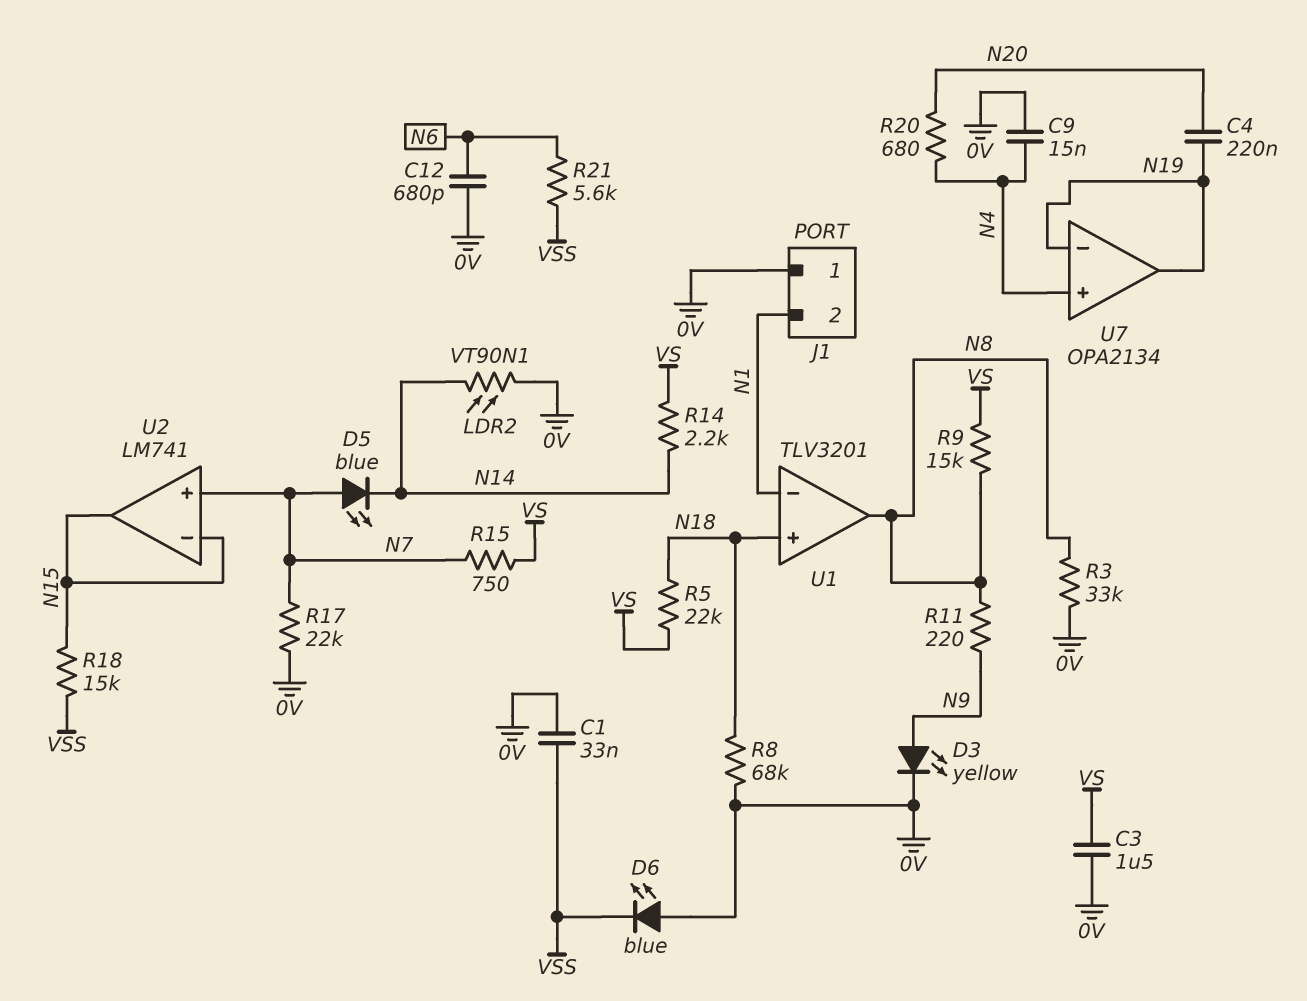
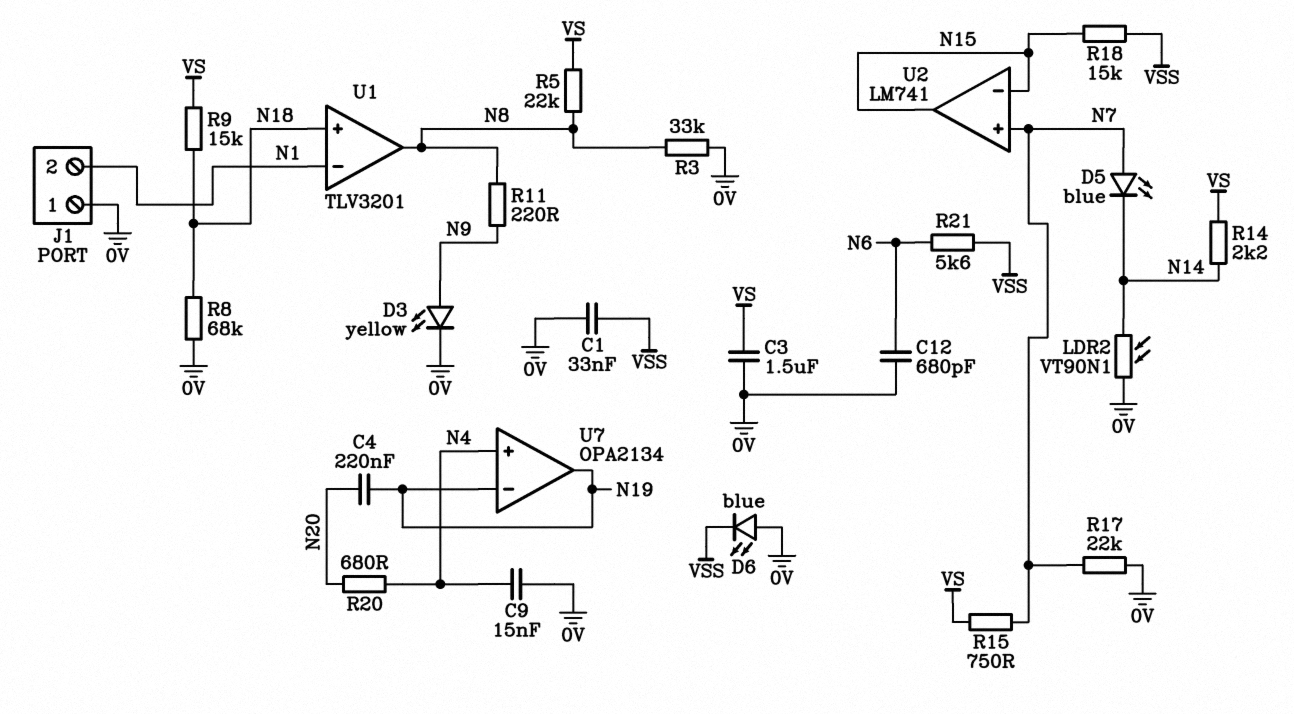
R5: 22k (N18, VS) -> 22k (N8, VS)
R9: 15k (N8, VS) -> 15k (N18, VS)

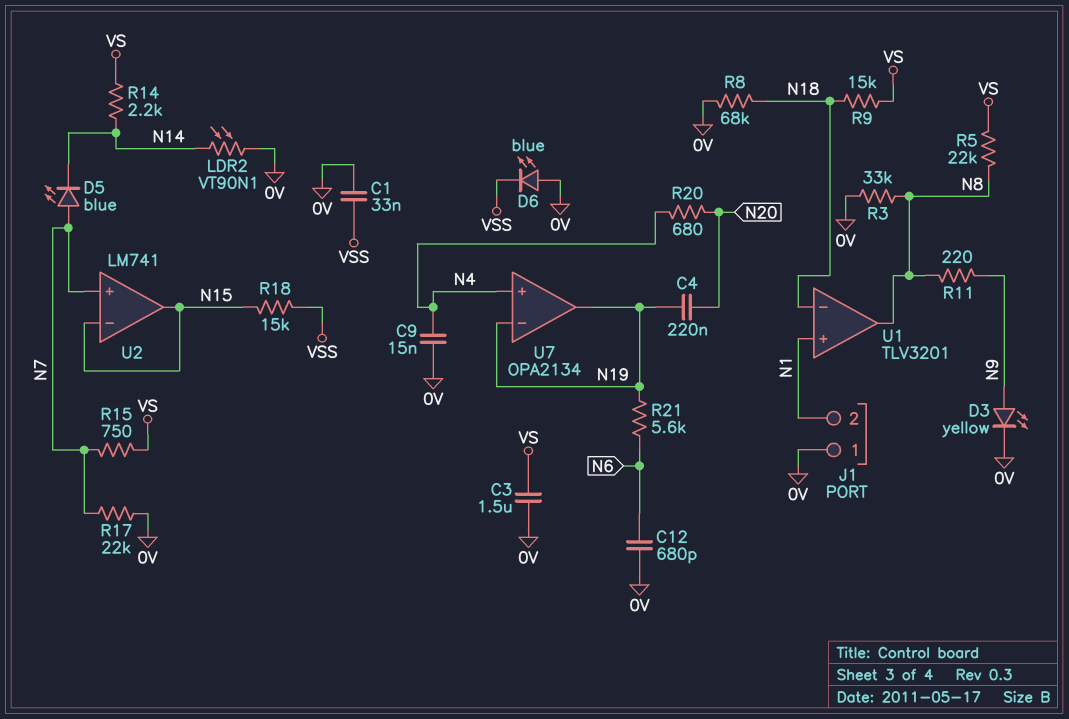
R21: 5.6k (N6, VSS) -> 5.6k (N6, N19)
U1 pin in+: N18 -> N1
U1 pin in-: N1 -> N18

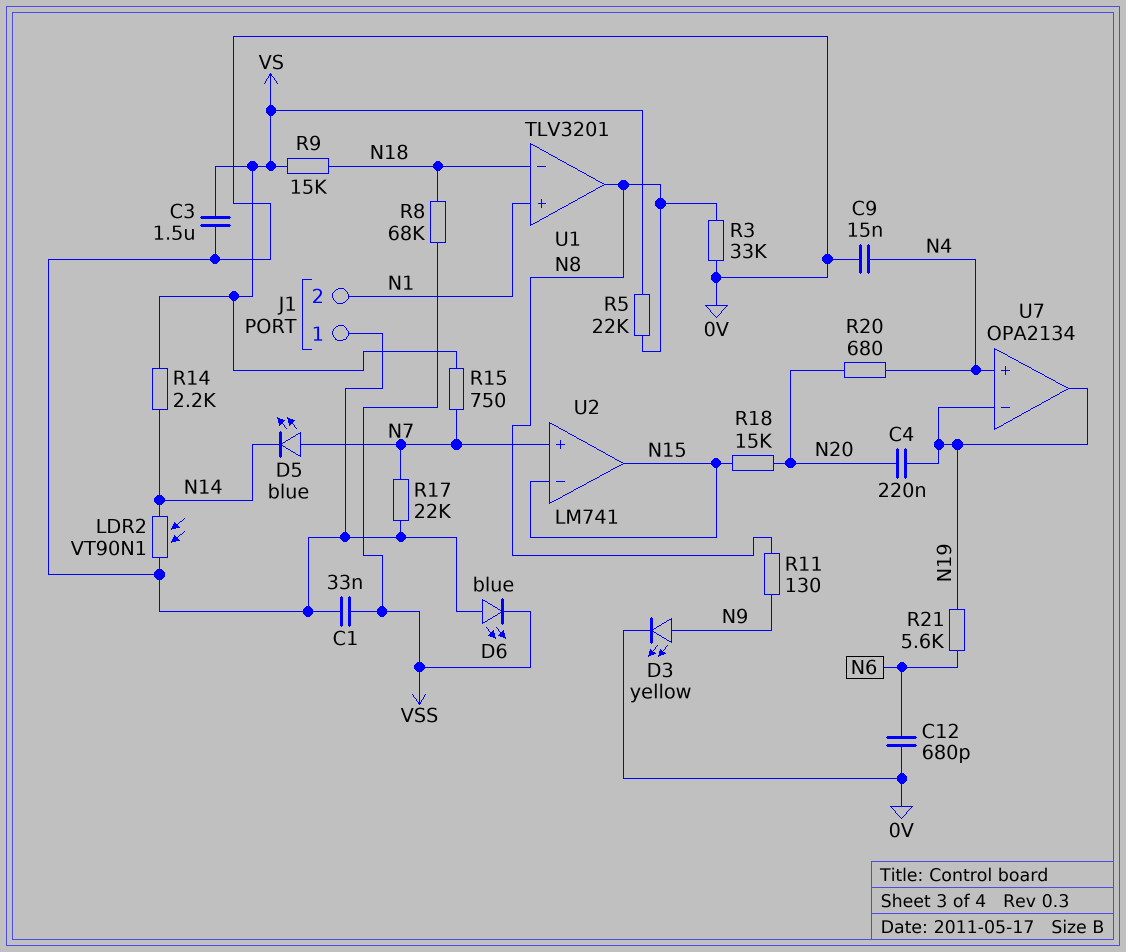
R8: 68k (0V, N18) -> 68k (N18, VSS)
R11: 220 (N8, N9) -> 130 (N8, N9)
R18: 15k (N15, VSS) -> 15k (N15, N20)

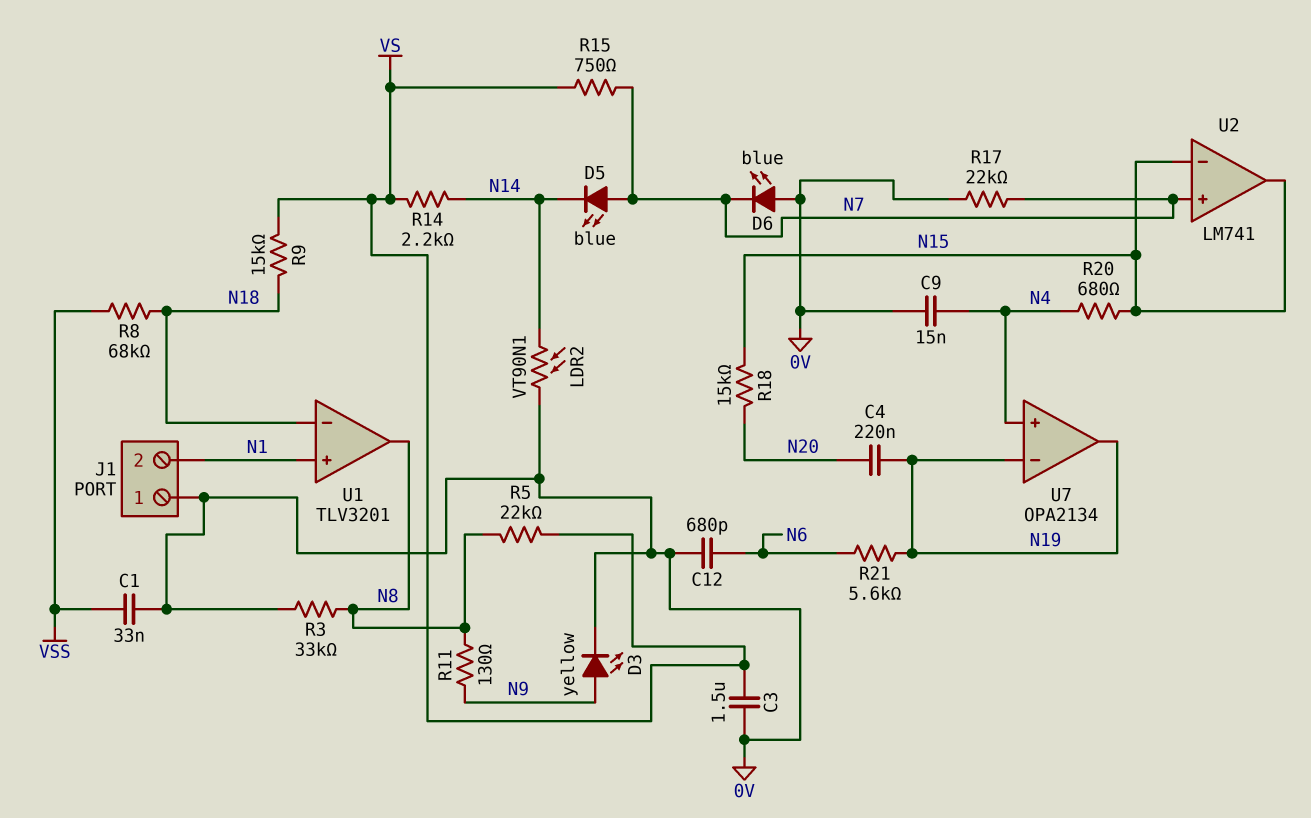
D6: LED blue (A 0V, K VSS) -> LED blue (A 0V, K N7)
R20: 680 (N4, N20) -> 680 (N4, N15)

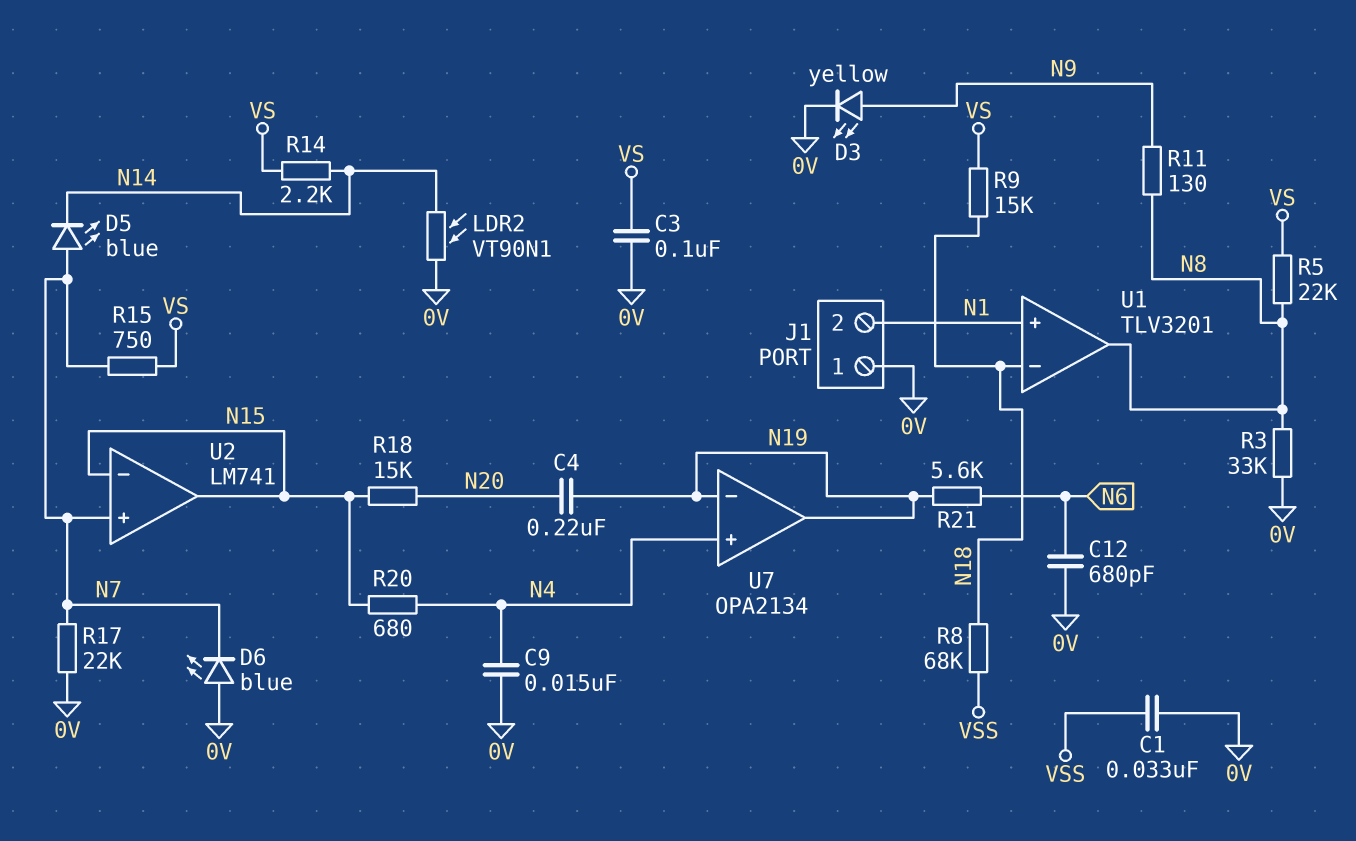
C3: 1.5uF (0V, VS) -> 100nF (0V, VS)

